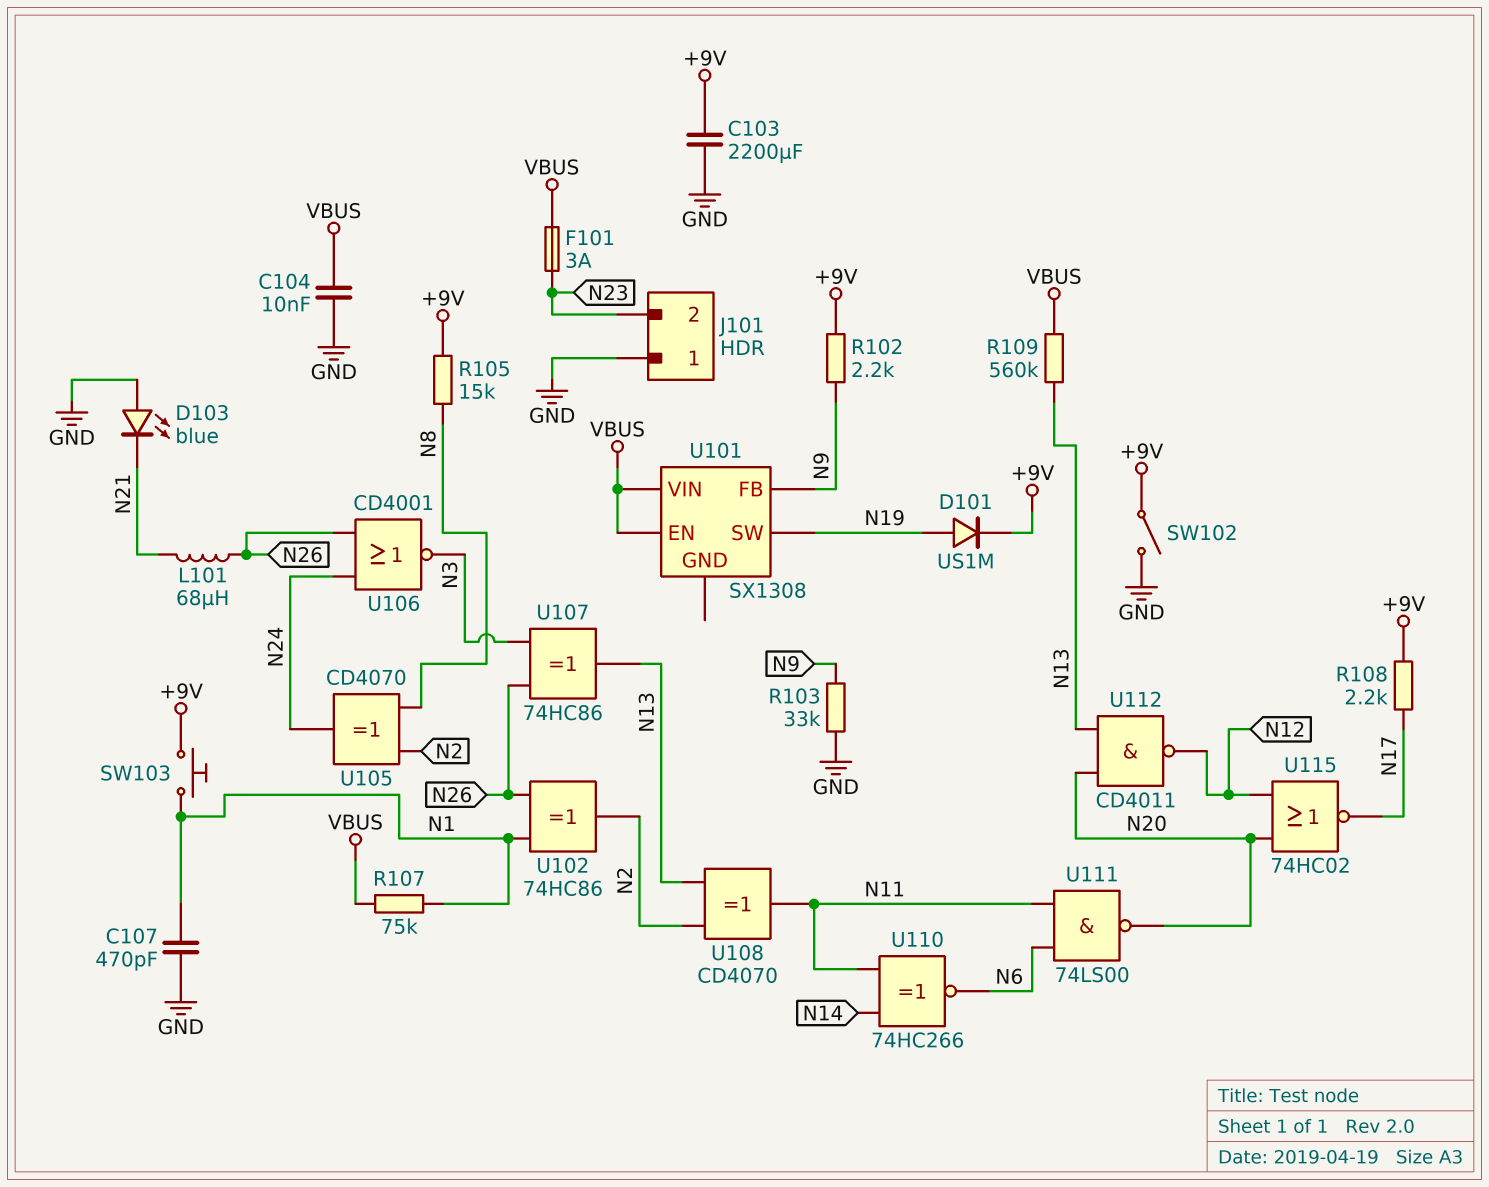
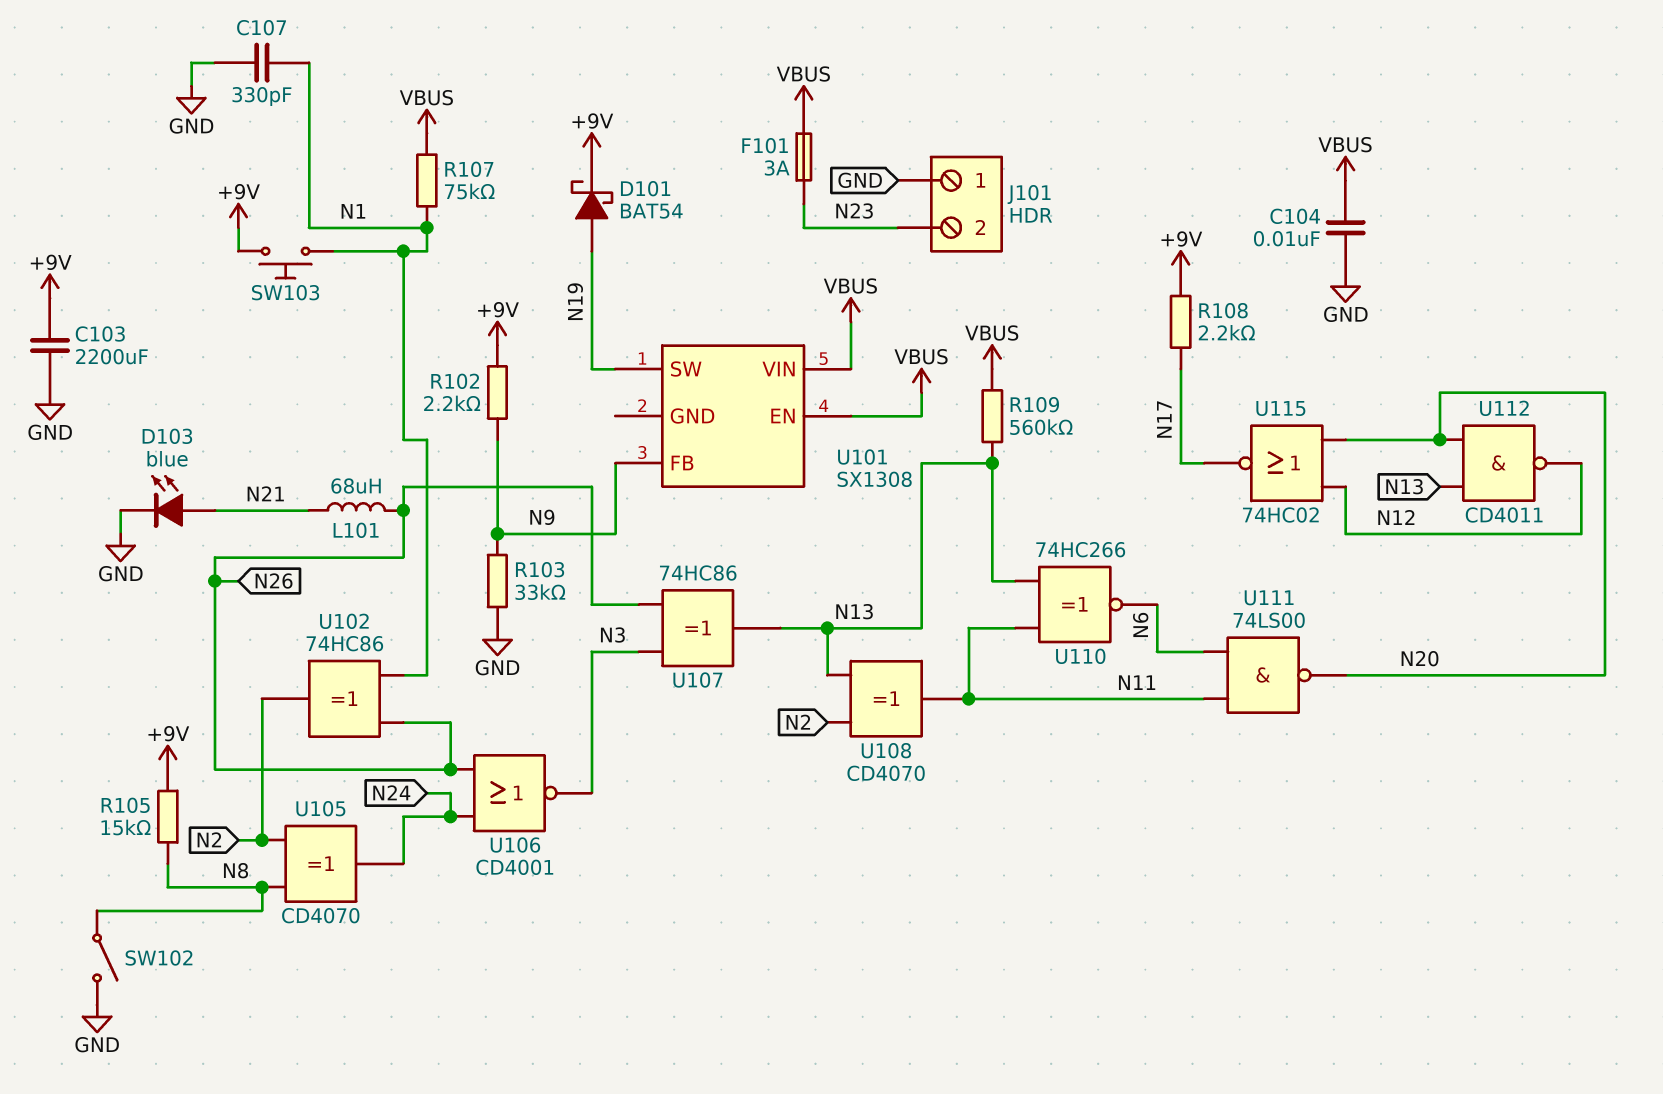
C107: 470pF (GND, N1) -> 330pF (GND, N1)
D101: diode US1M (A N19, K +9V) -> schottky BAT54 (A N19, K +9V)
D103: LED blue (A GND, K N21) -> LED blue (A N21, K GND)
SW102: switch (+9V, GND) -> switch (GND, N8)
U110: XNOR 74HC266 (in N11, in N14, out N6) -> XNOR 74HC266 (in N11, in N13, out N6)

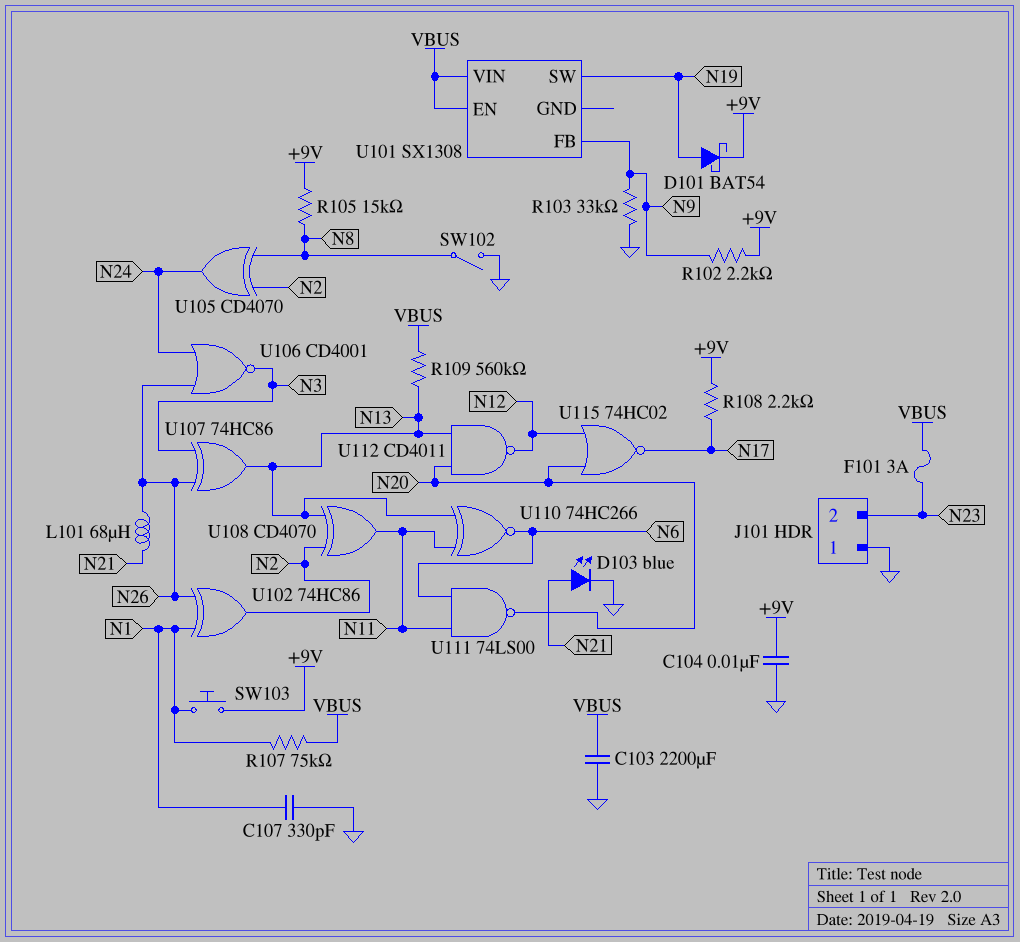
C103: 2200uF (+9V, GND) -> 2200uF (GND, VBUS)
C104: 10nF (GND, VBUS) -> 10nF (+9V, GND)

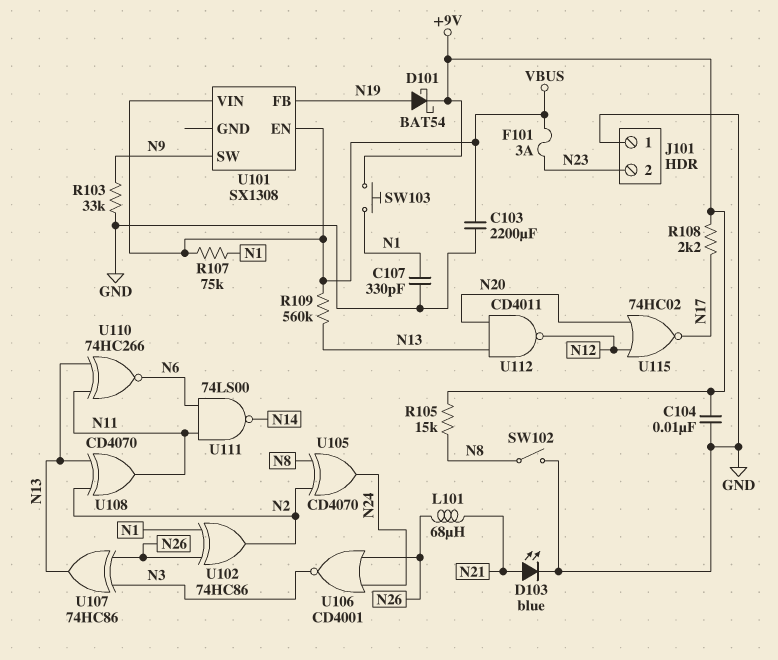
R102: 2.2k (+9V, N9) -> none
U101 pin FB: N9 -> N19
U101 pin SW: N19 -> N9
U111: NAND 74LS00 (in N6, in N11, out N20) -> NAND 74LS00 (in N6, in N11, out N14)

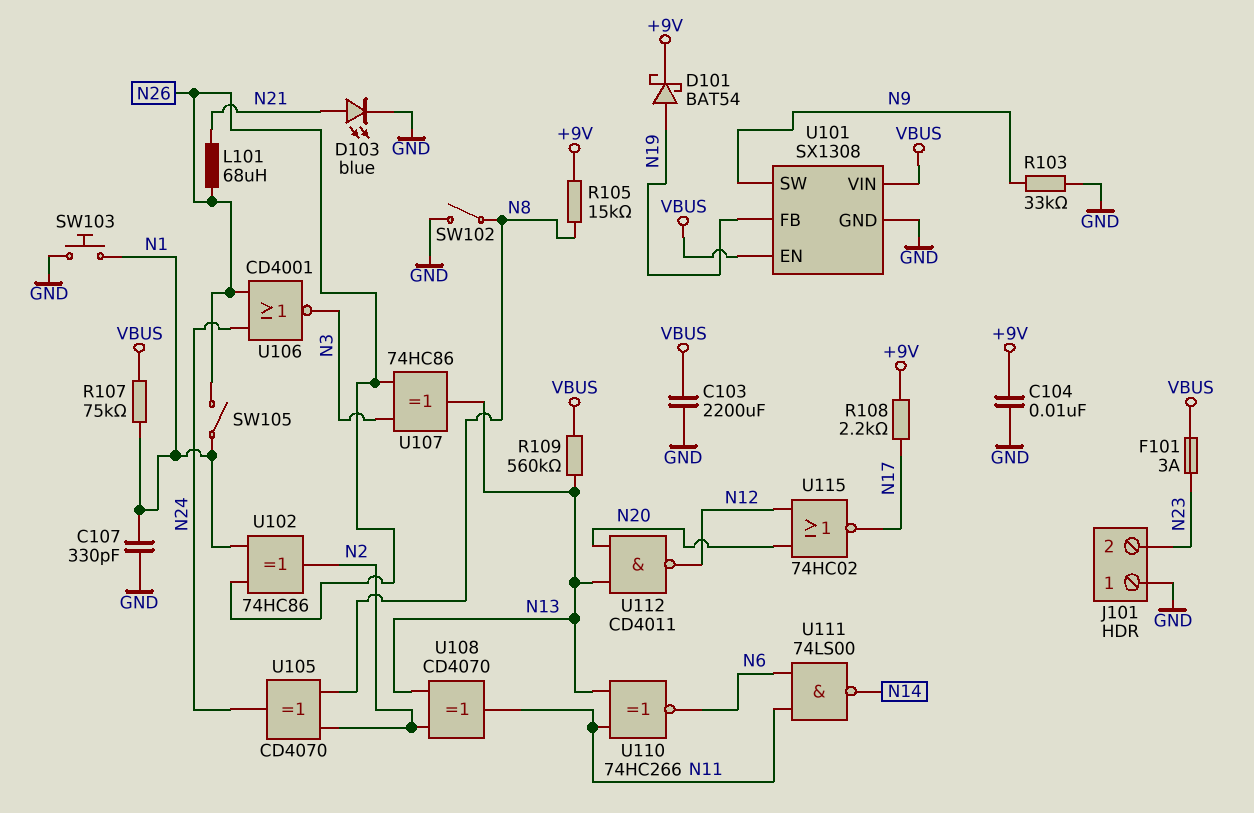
SW103: button (+9V, N1) -> button (GND, N1)
SW105: none -> switch (N1, N26)
U101 pin GND: none -> GND

